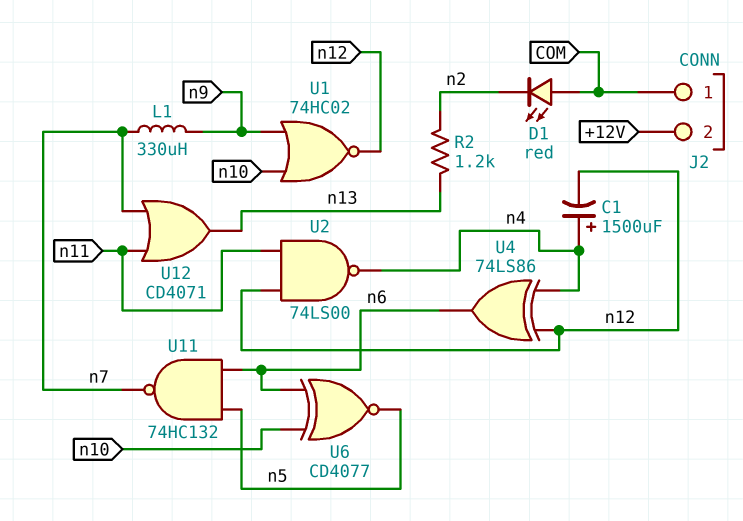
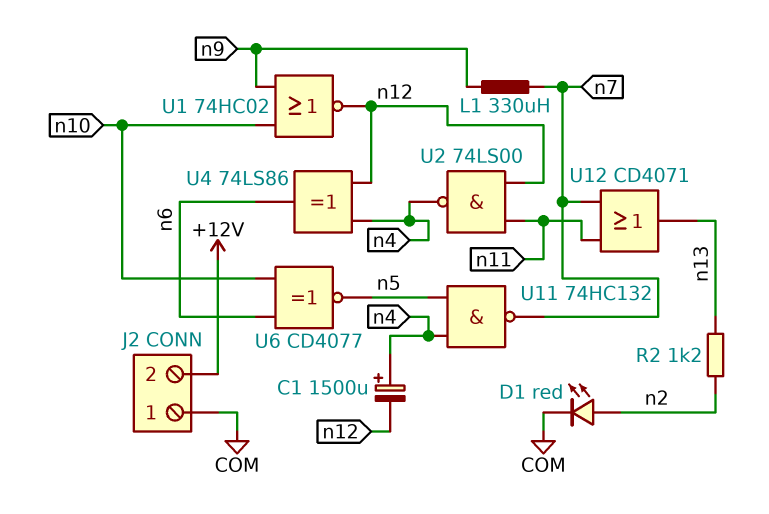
D1: LED red (A COM, K n2) -> LED red (A n2, K COM)
U11: NAND 74HC132 (in n5, in n6, out n7) -> NAND 74HC132 (in n4, in n5, out n7)

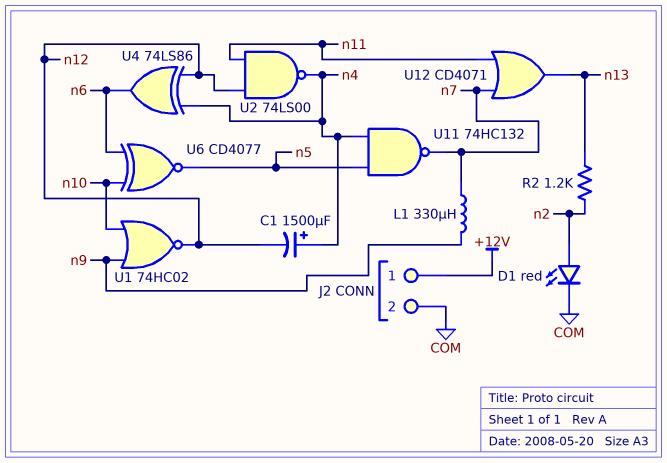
J2 pin 1: COM -> +12V
J2 pin 2: +12V -> COM

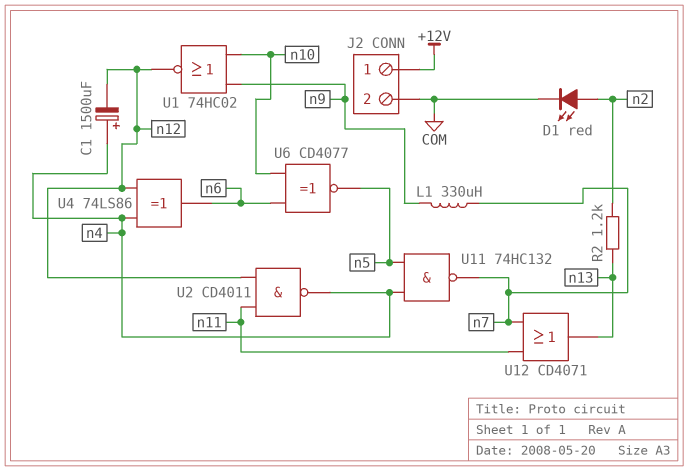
U2: NAND 74LS00 (in n11, in n12, out n4) -> NAND CD4011 (in n11, in n12, out n4)

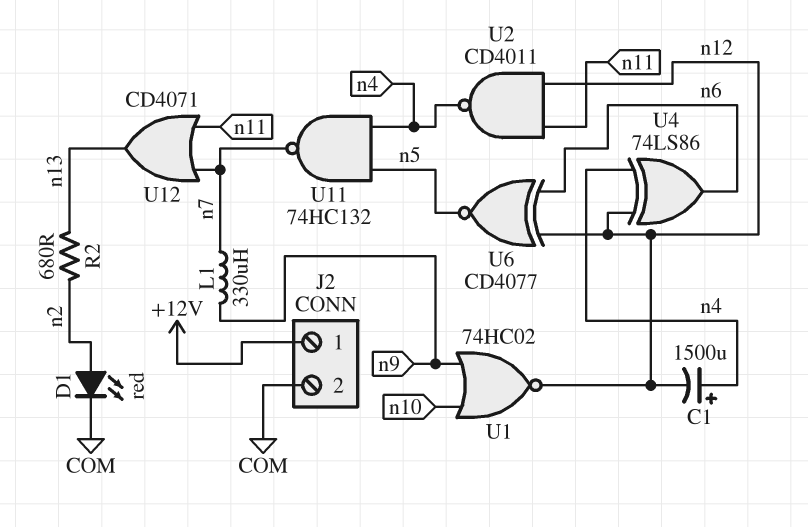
R2: 1.2k (n2, n13) -> 680 (n2, n13)
U6: XNOR CD4077 (in n6, in n10, out n5) -> XNOR CD4077 (in n6, in n12, out n5)

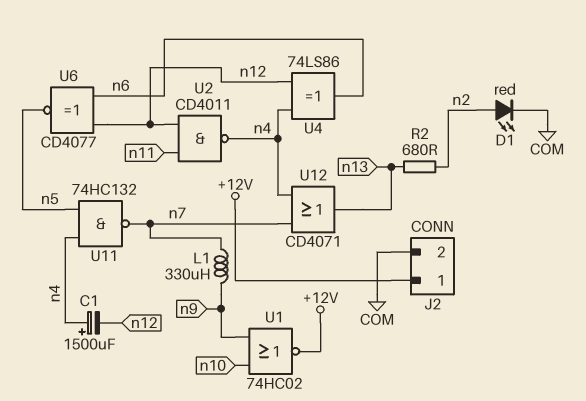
U1: NOR 74HC02 (in n9, in n10, out n12) -> NOR 74HC02 (in n9, in n10, out +12V)
U12: OR CD4071 (in n7, in n11, out n13) -> OR CD4071 (in n4, in n7, out n13)

